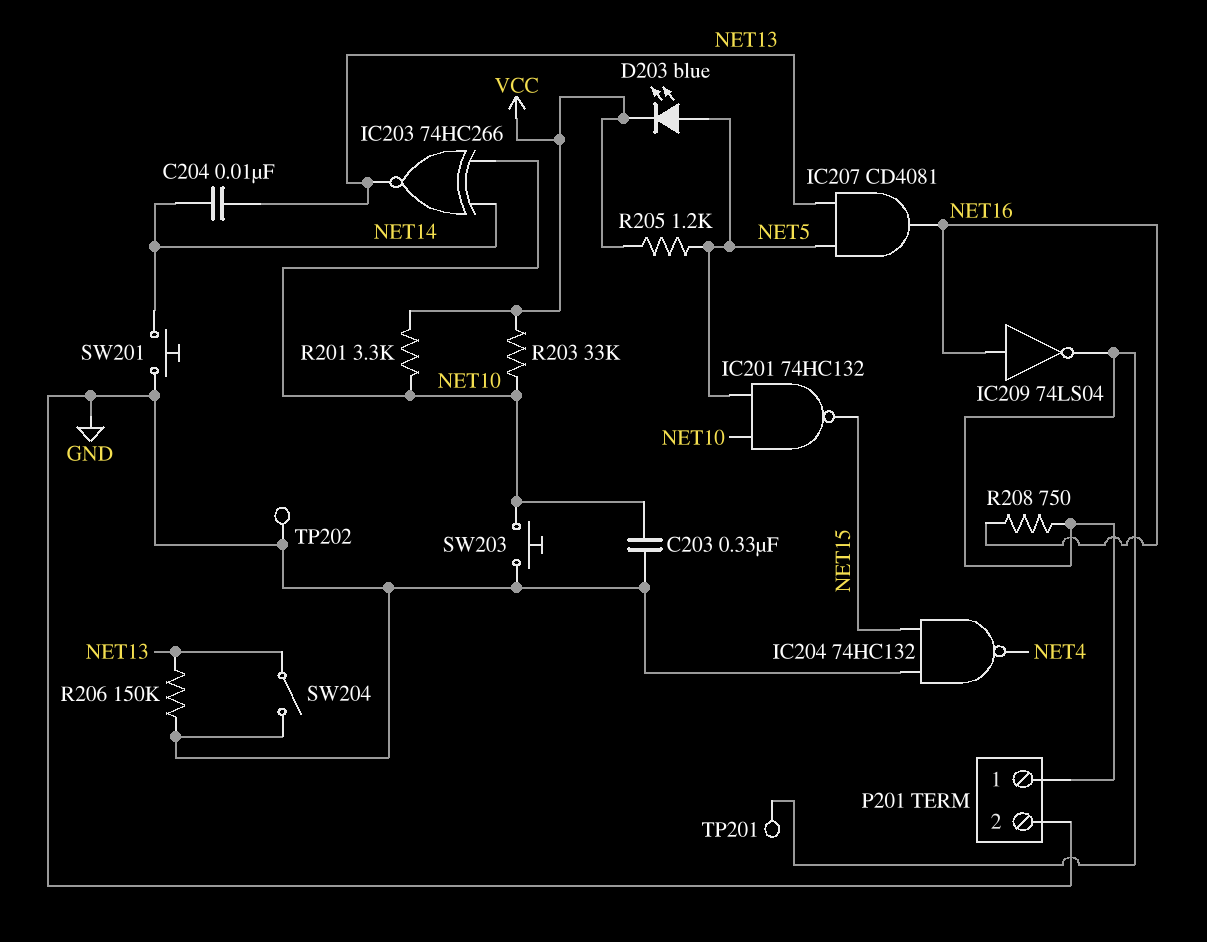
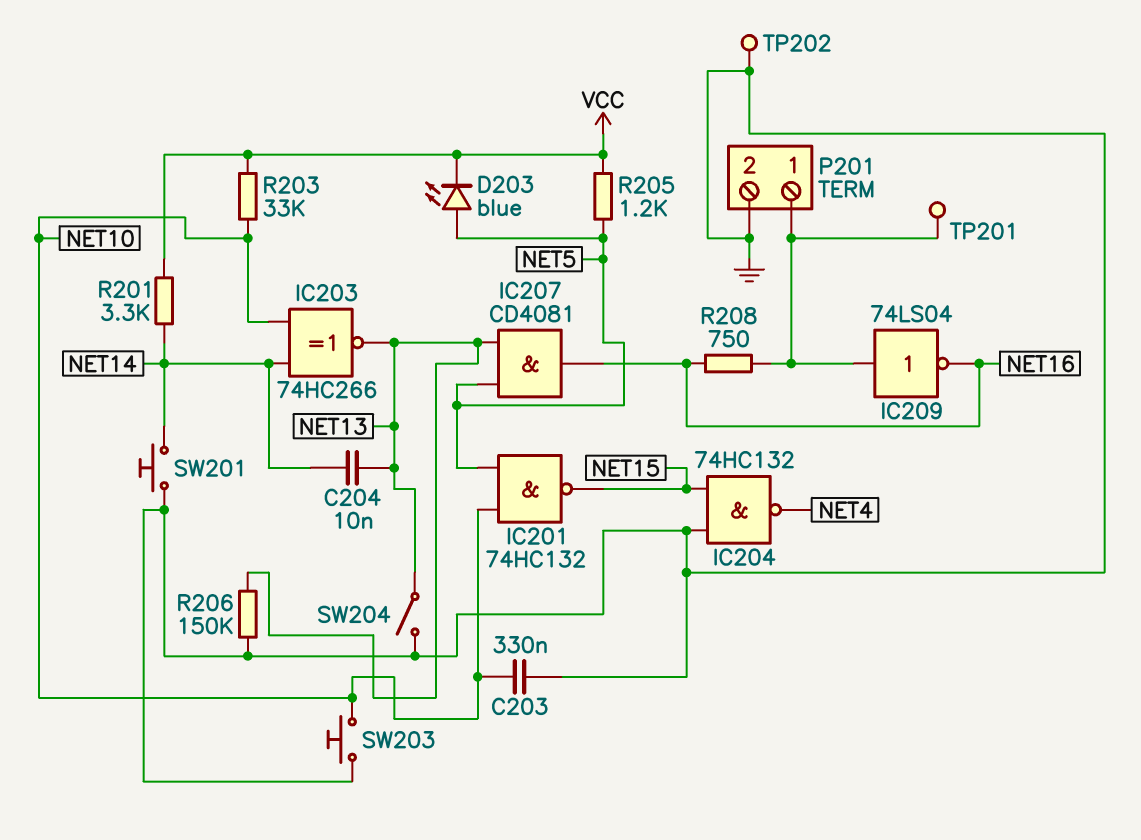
IC209: NOT 74LS04 (in NET16, out P201/1) -> NOT 74LS04 (in P201/1, out NET16)
R201: 3.3k (NET10, VCC) -> 3.3k (NET14, VCC)

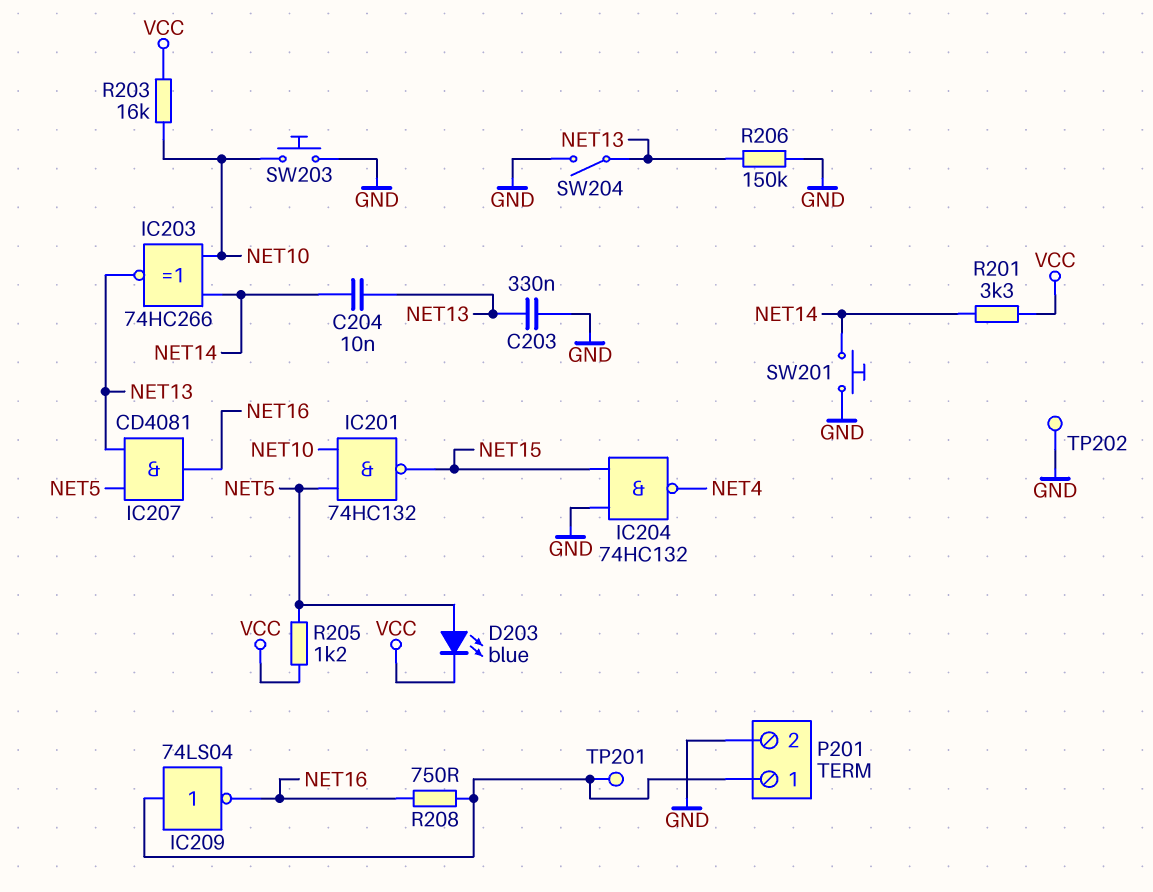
C203: 330nF (GND, NET10) -> 330nF (GND, NET13)
R203: 33k (NET10, VCC) -> 16k (NET10, VCC)

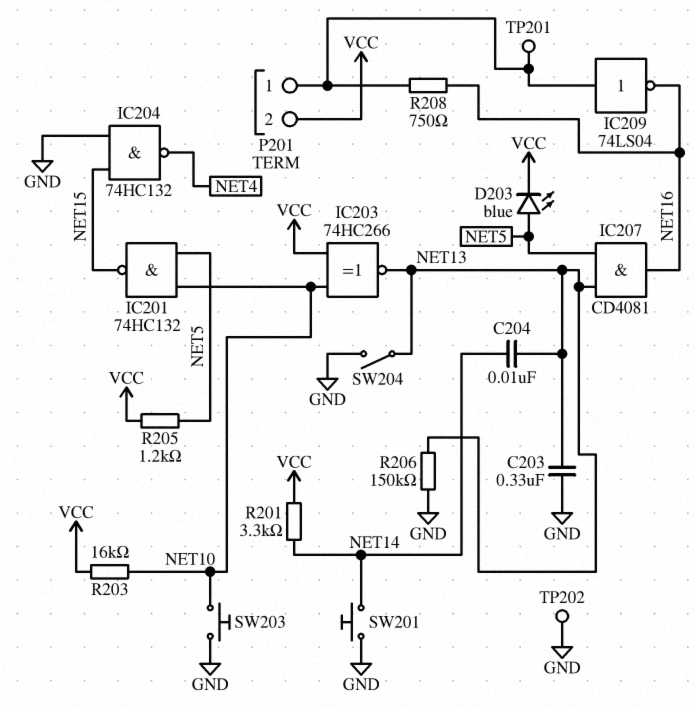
IC203: XNOR 74HC266 (in NET10, in NET14, out NET13) -> XNOR 74HC266 (in NET10, in VCC, out NET13)
P201 pin 2: GND -> VCC

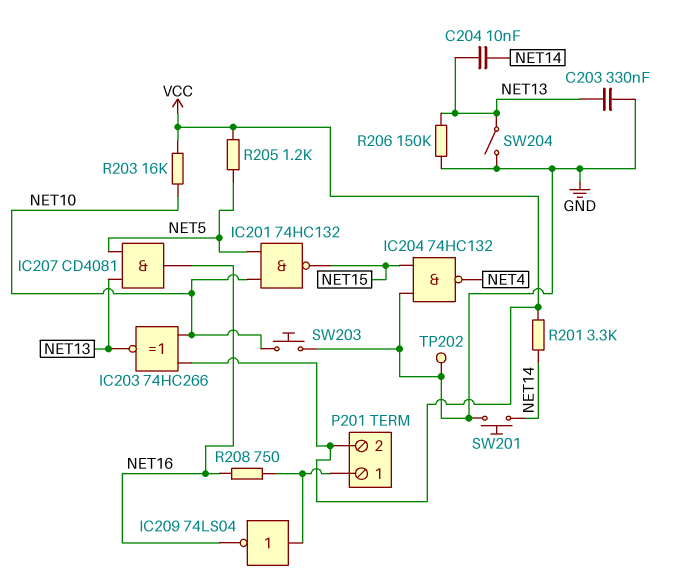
D203: LED blue (A NET5, K VCC) -> none
TP201: test point (P201/1) -> none

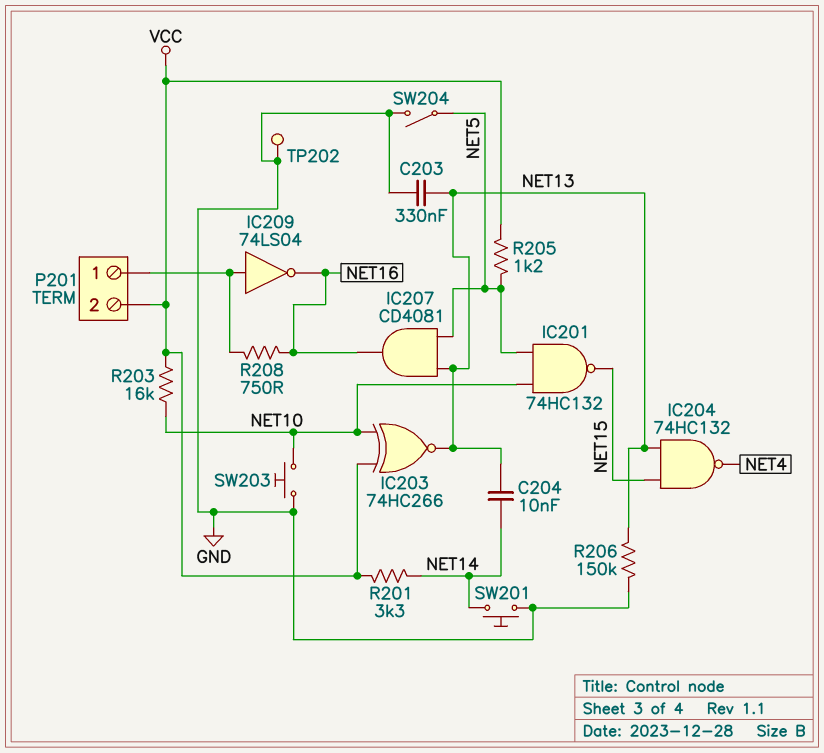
IC204: NAND 74HC132 (in GND, in NET15, out NET4) -> NAND 74HC132 (in NET13, in NET15, out NET4)
SW204: switch (GND, NET13) -> switch (GND, NET5)

